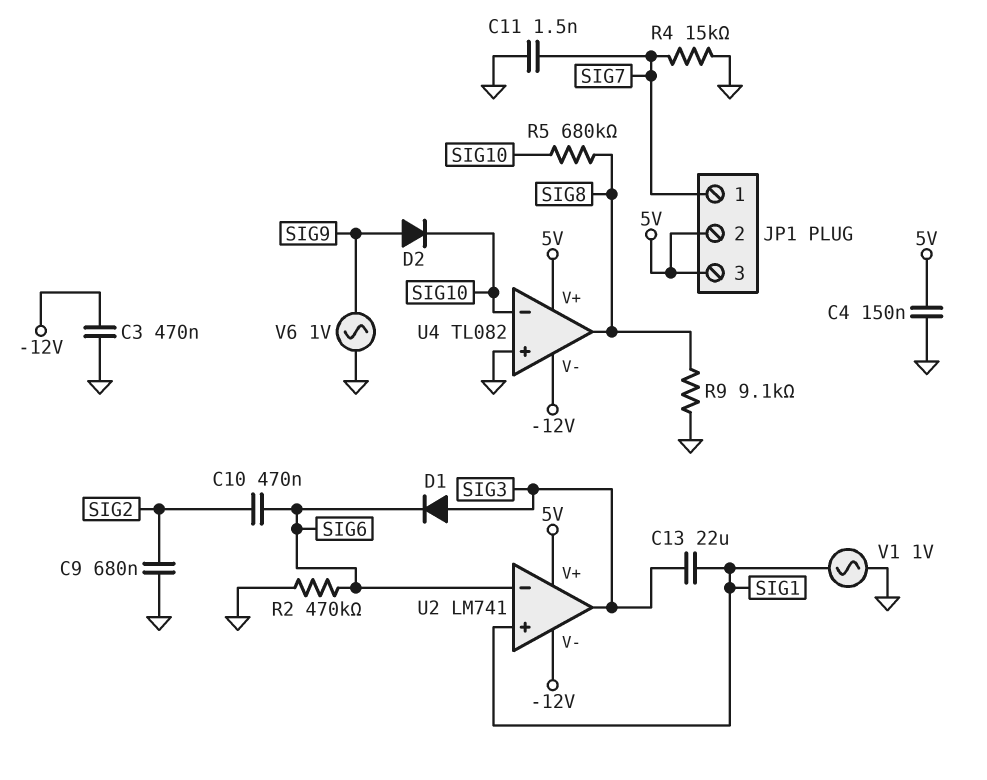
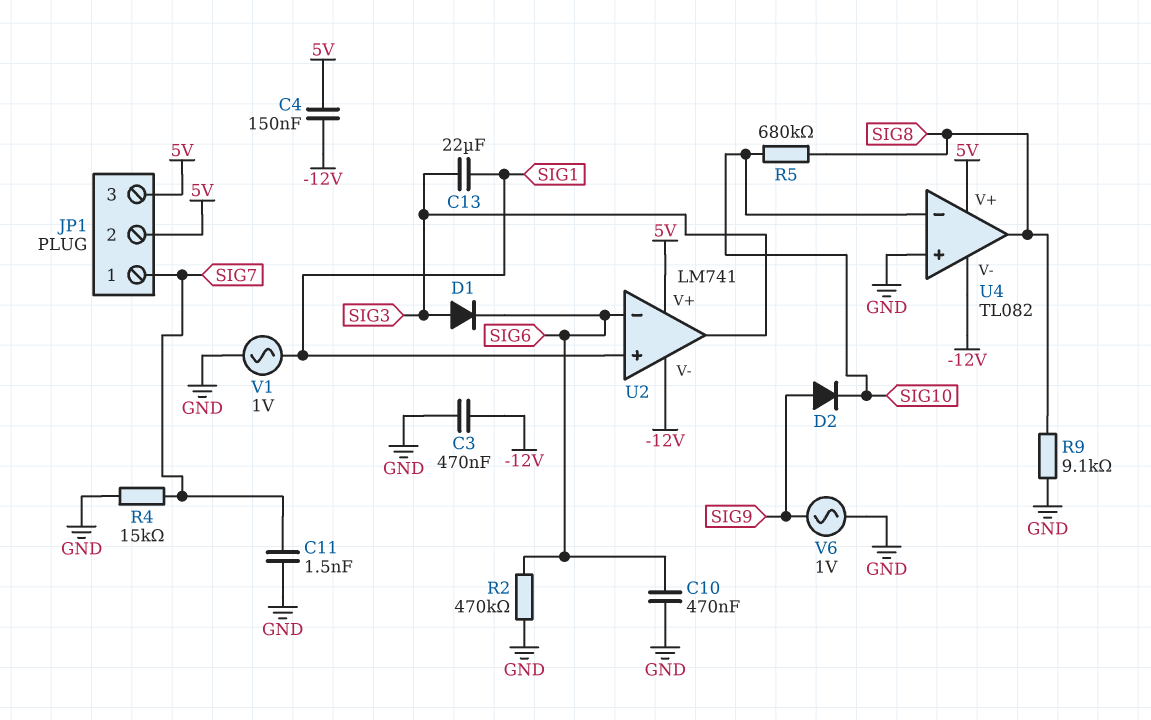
C4: 150nF (5V, GND) -> 150nF (-12V, 5V)
C9: 680nF (GND, SIG2) -> none
C10: 470nF (SIG2, SIG6) -> 470nF (GND, SIG6)

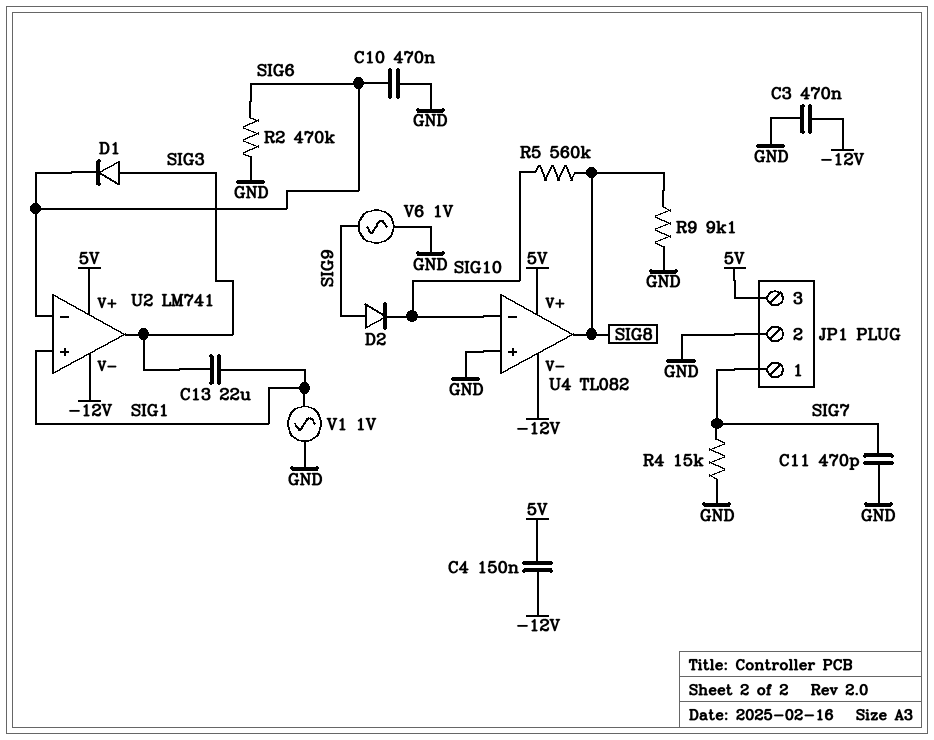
C11: 1.5nF (GND, SIG7) -> 470pF (GND, SIG7)
JP1 pin 2: 5V -> GND
R5: 680k (SIG8, SIG10) -> 560k (SIG8, SIG10)

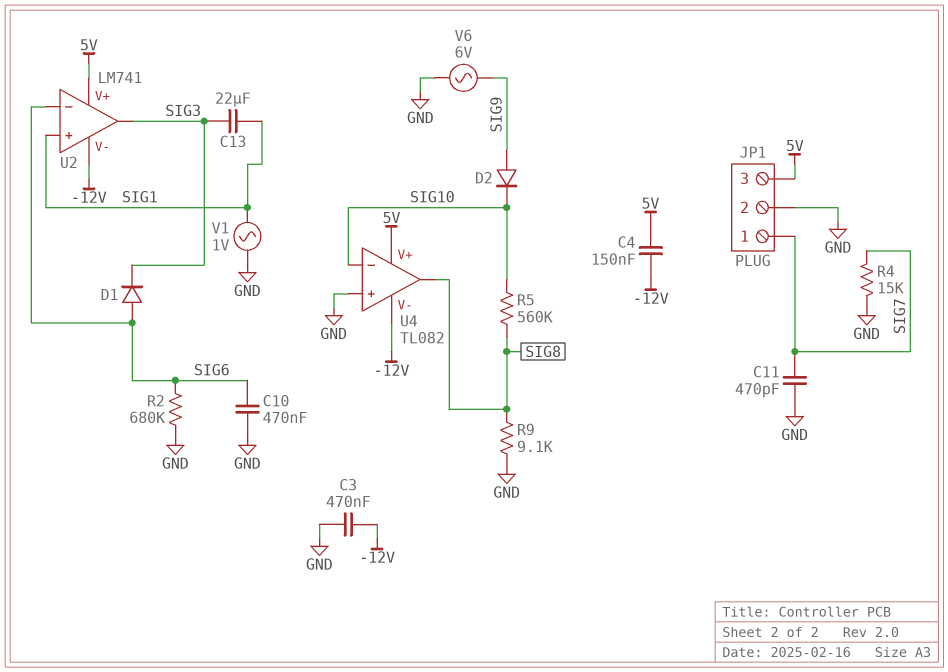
D1: diode (A SIG3, K SIG6) -> diode (A SIG6, K SIG3)
R2: 470k (GND, SIG6) -> 680k (GND, SIG6)
V6: AC 1V (GND, SIG9) -> AC 6V (GND, SIG9)

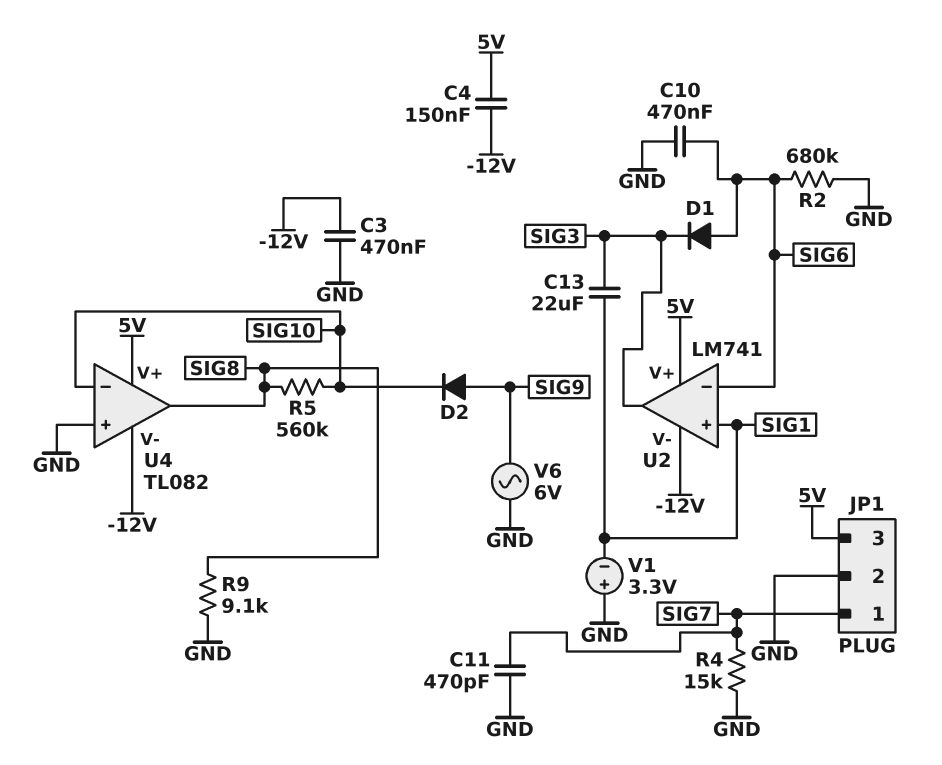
V1: AC 1V (GND, SIG1) -> 3.3V (plus GND, minus SIG1)

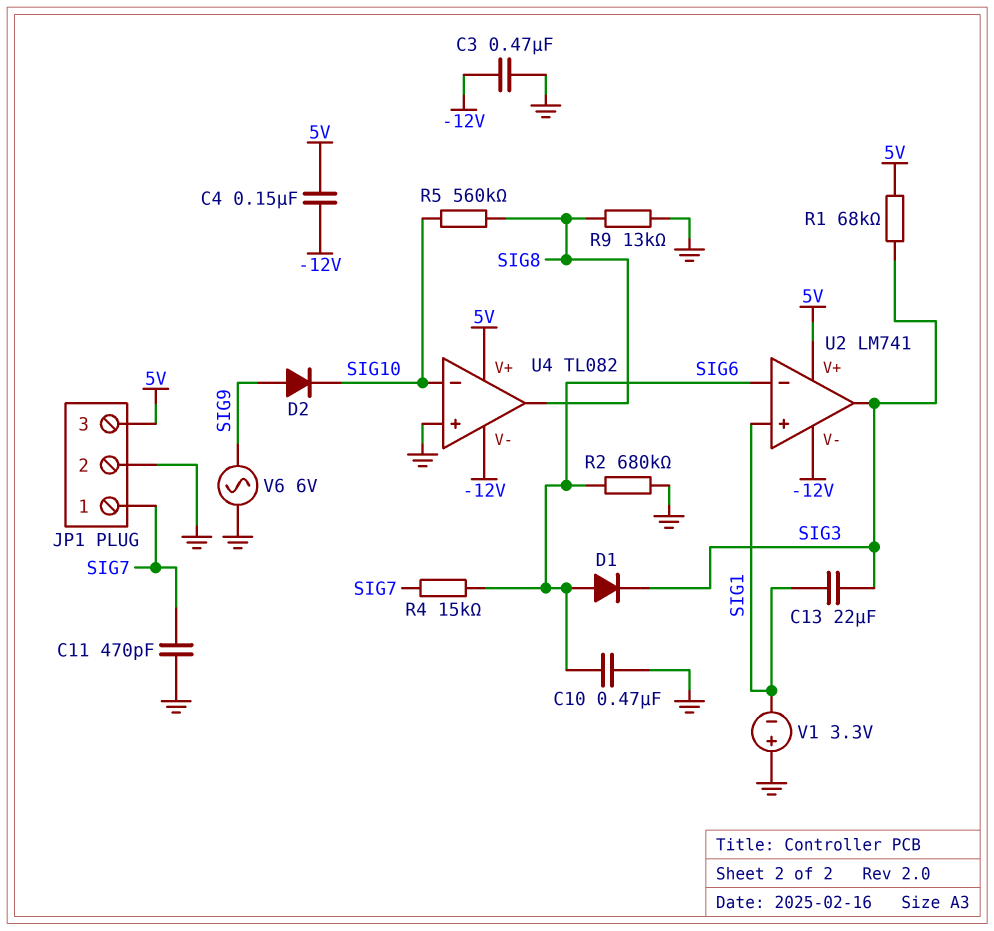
R1: none -> 68k (5V, SIG3)
R4: 15k (GND, SIG7) -> 15k (SIG6, SIG7)
R9: 9.1k (GND, SIG8) -> 13k (GND, SIG8)

